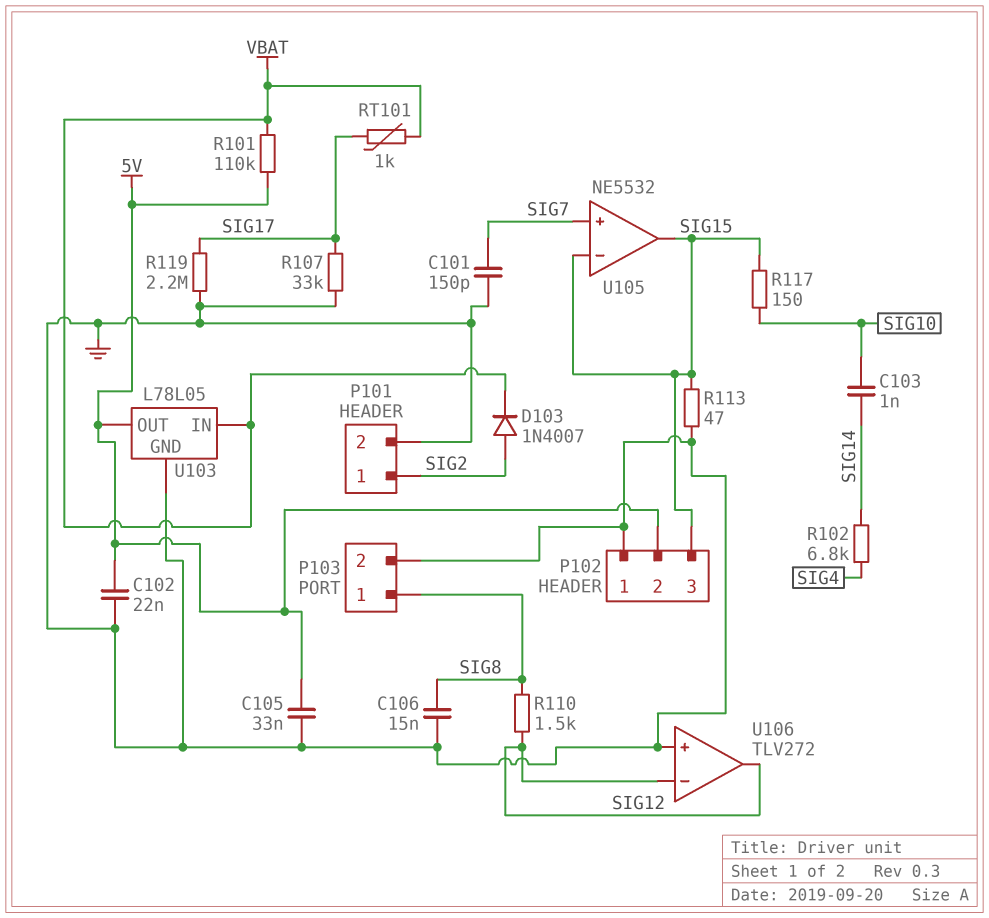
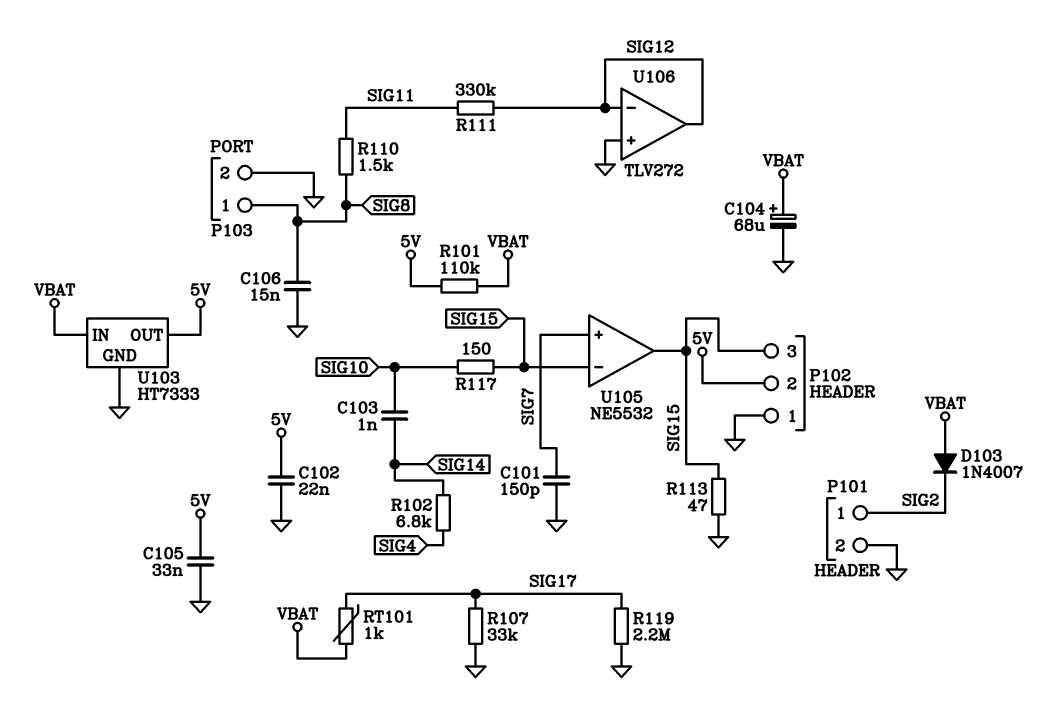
C104: none -> 68uF (plus VBAT, minus GND)
D103: diode 1N4007 (A SIG2, K VBAT) -> diode 1N4007 (A VBAT, K SIG2)
R110: 1.5k (SIG8, SIG12) -> 1.5k (SIG8, SIG11)
R111: none -> 330k (SIG11, SIG12)
U103: L78L05 -> HT7333

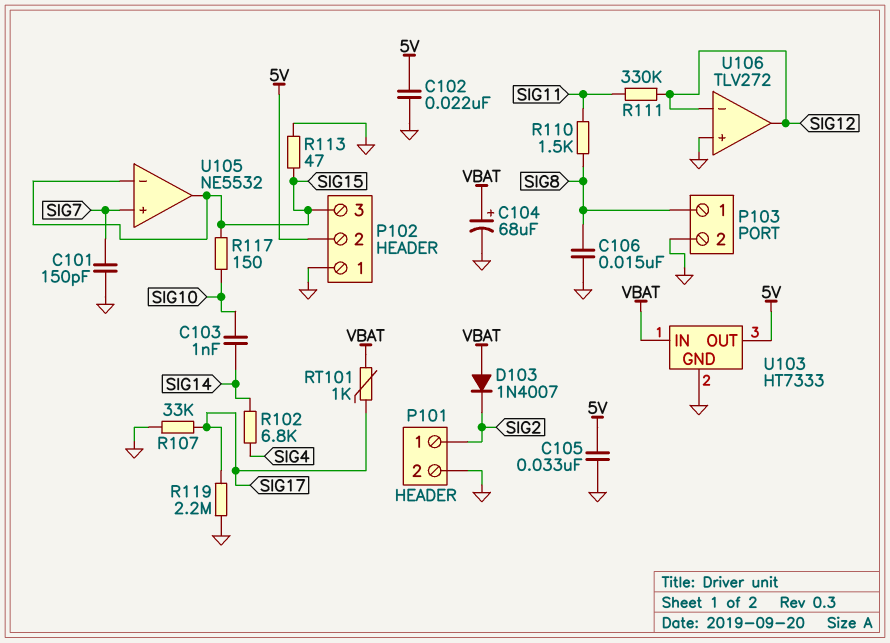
R101: 110k (5V, VBAT) -> none

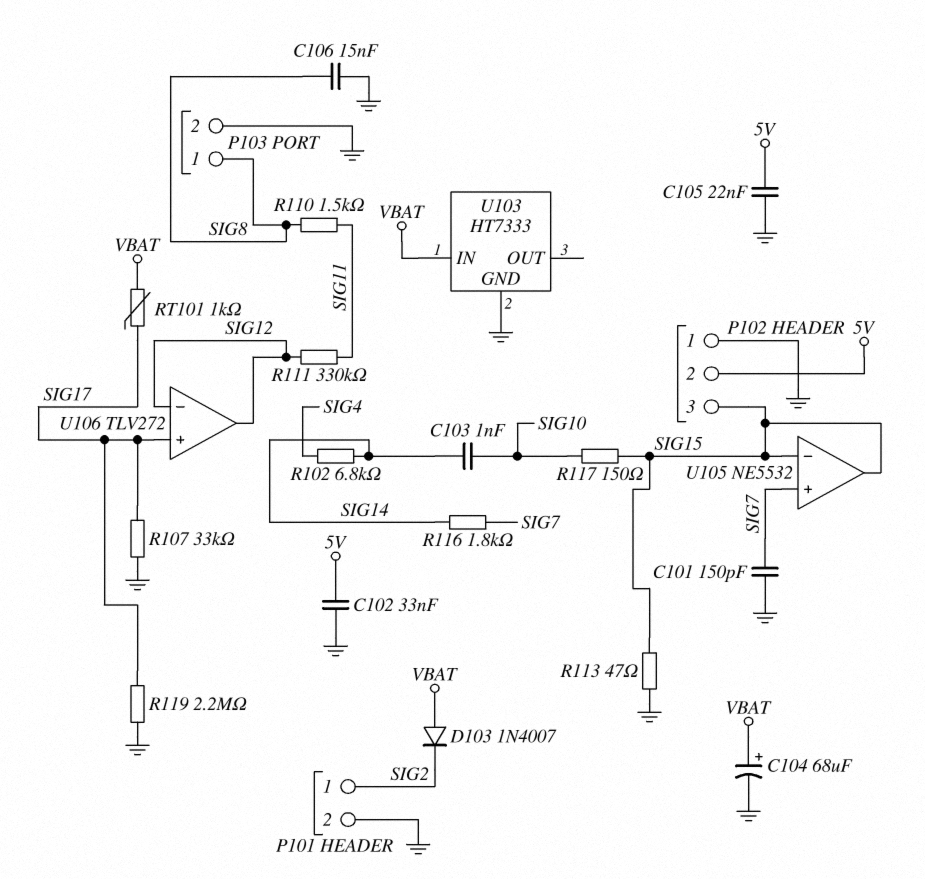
C102: 22nF (5V, GND) -> 33nF (5V, GND)
C105: 33nF (5V, GND) -> 22nF (5V, GND)
R116: none -> 1.8k (SIG7, SIG14)
U103 pin OUT: 5V -> none
U106 pin in+: GND -> SIG17

